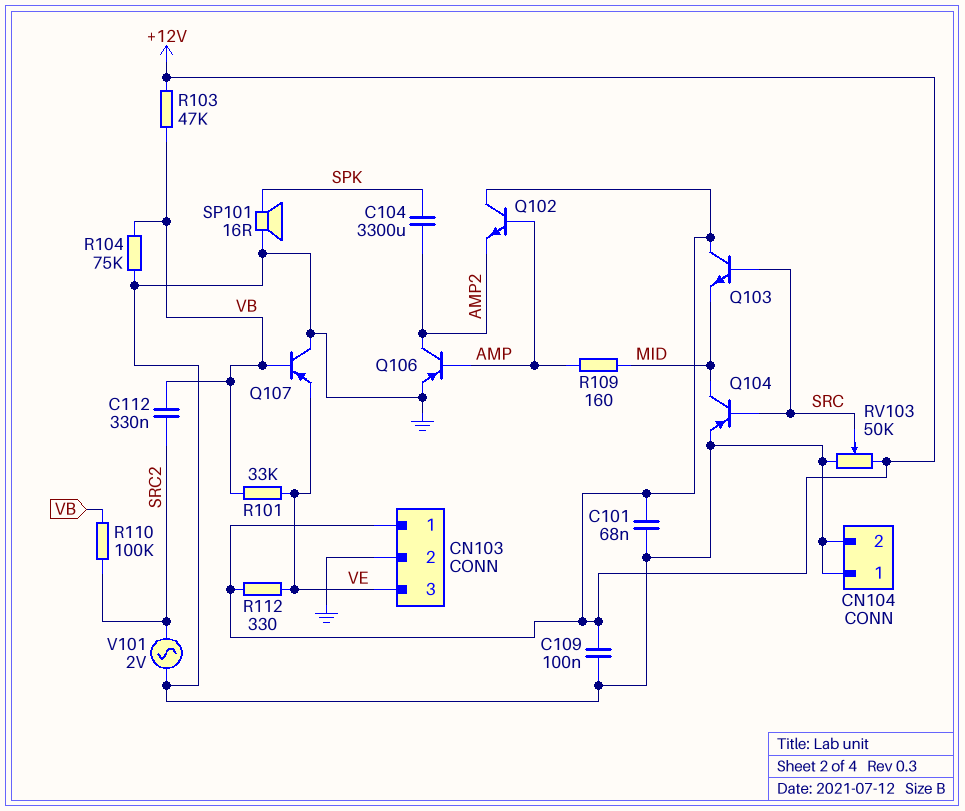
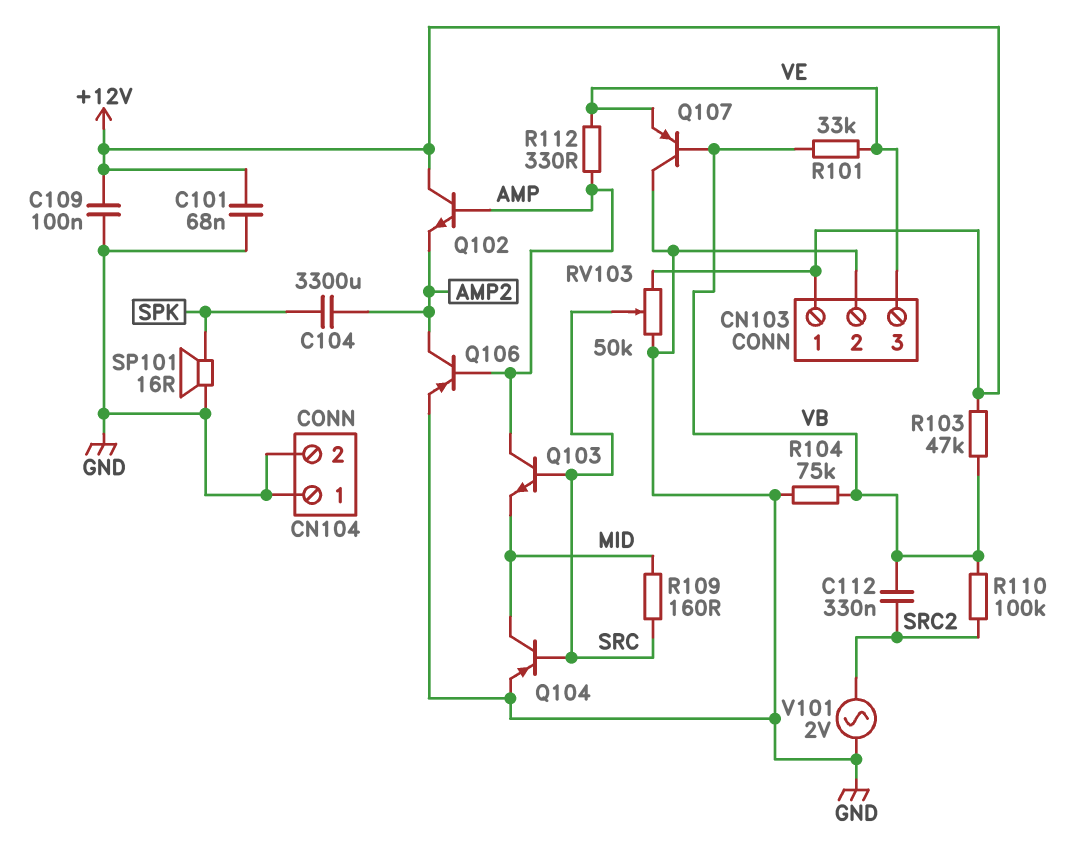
Q103: NPN (B SRC, C +12V, E MID) -> NPN (B SRC, C AMP, E MID)
R109: 160 (AMP, MID) -> 160 (MID, SRC)
R112: 330 (+12V, VE) -> 330 (AMP, VE)

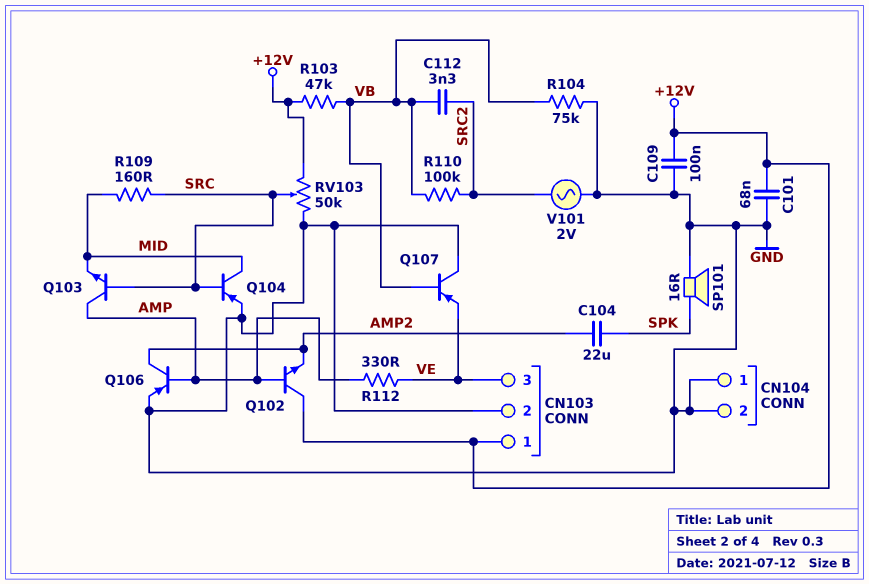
C104: 3300uF (AMP2, SPK) -> 22uF (AMP2, SPK)
C112: 330nF (SRC2, VB) -> 3.3nF (SRC2, VB)
R101: 33k (VB, VE) -> none

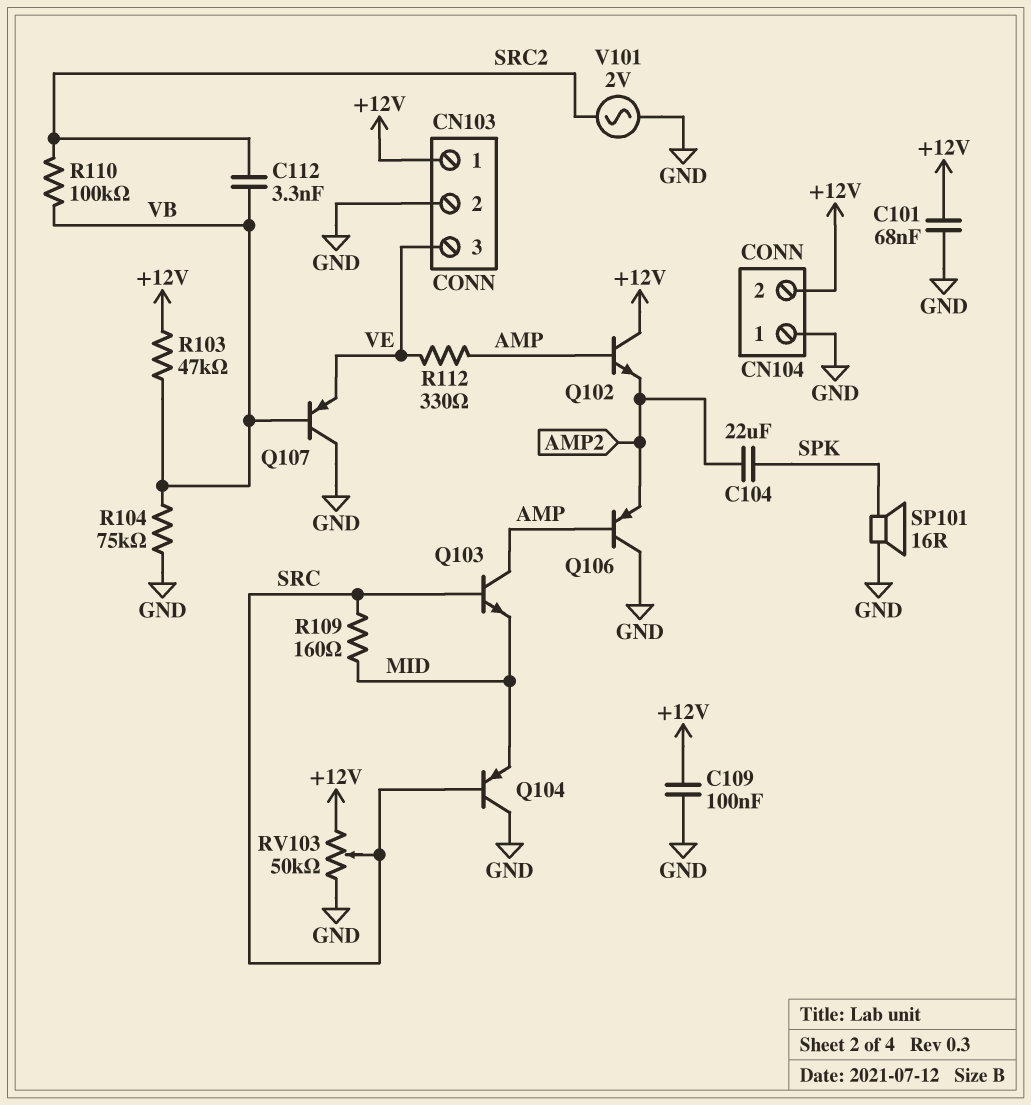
CN104 pin 2: GND -> +12V
Q104: PNP (B SRC, C MID, E GND) -> PNP (B SRC, C GND, E MID)
Q106: PNP (B AMP, C AMP2, E GND) -> PNP (B AMP, C GND, E AMP2)

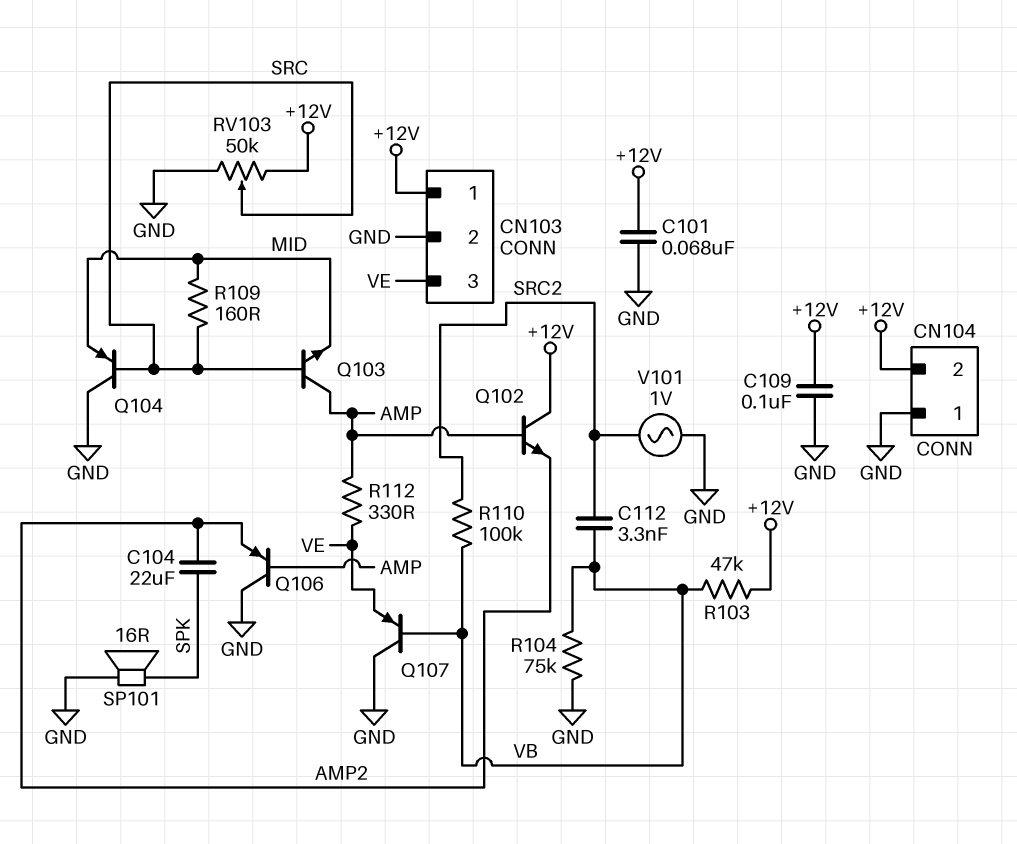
V101: AC 2V (GND, SRC2) -> AC 1V (GND, SRC2)

